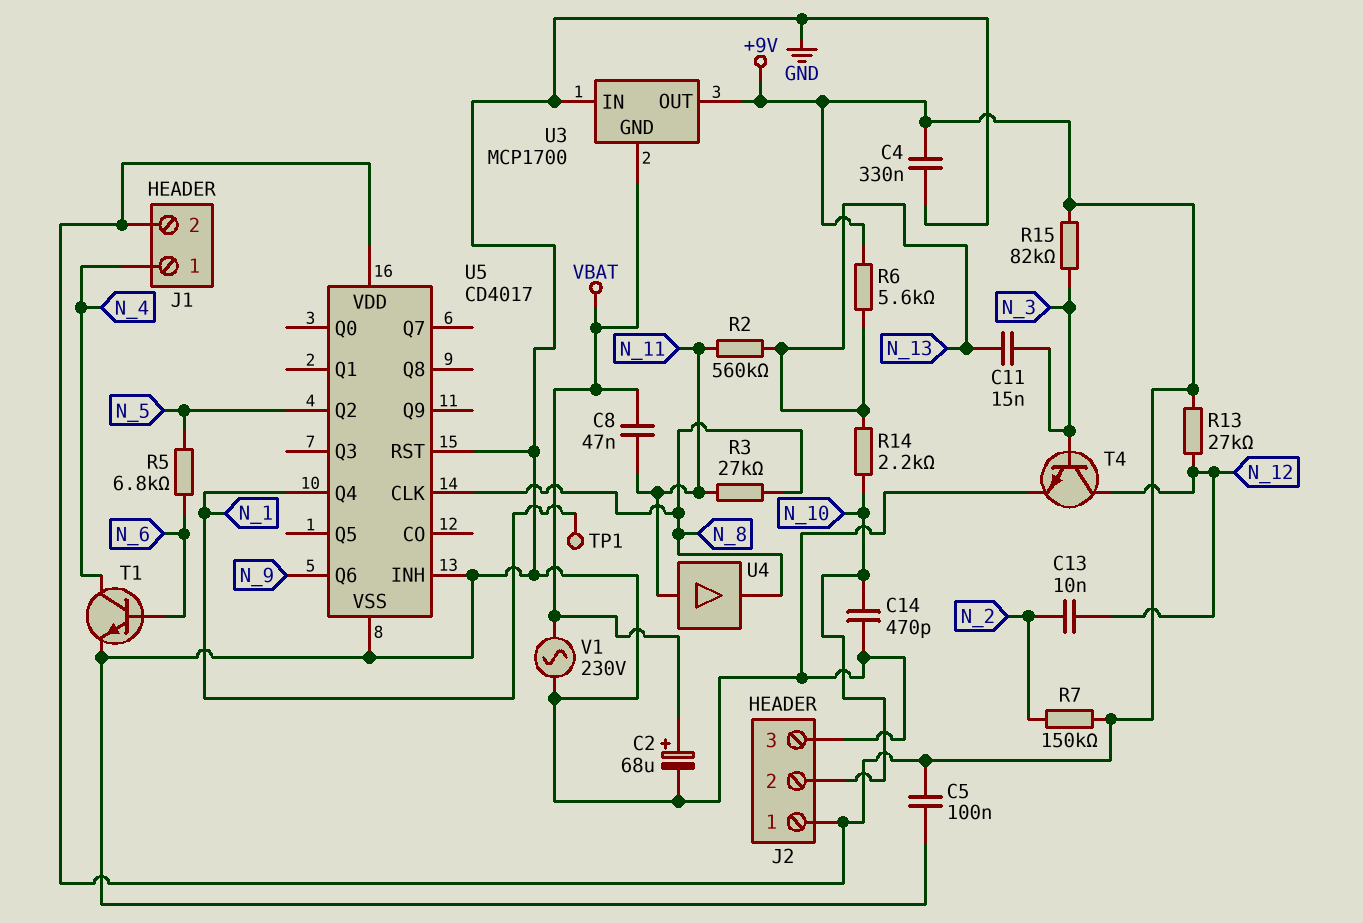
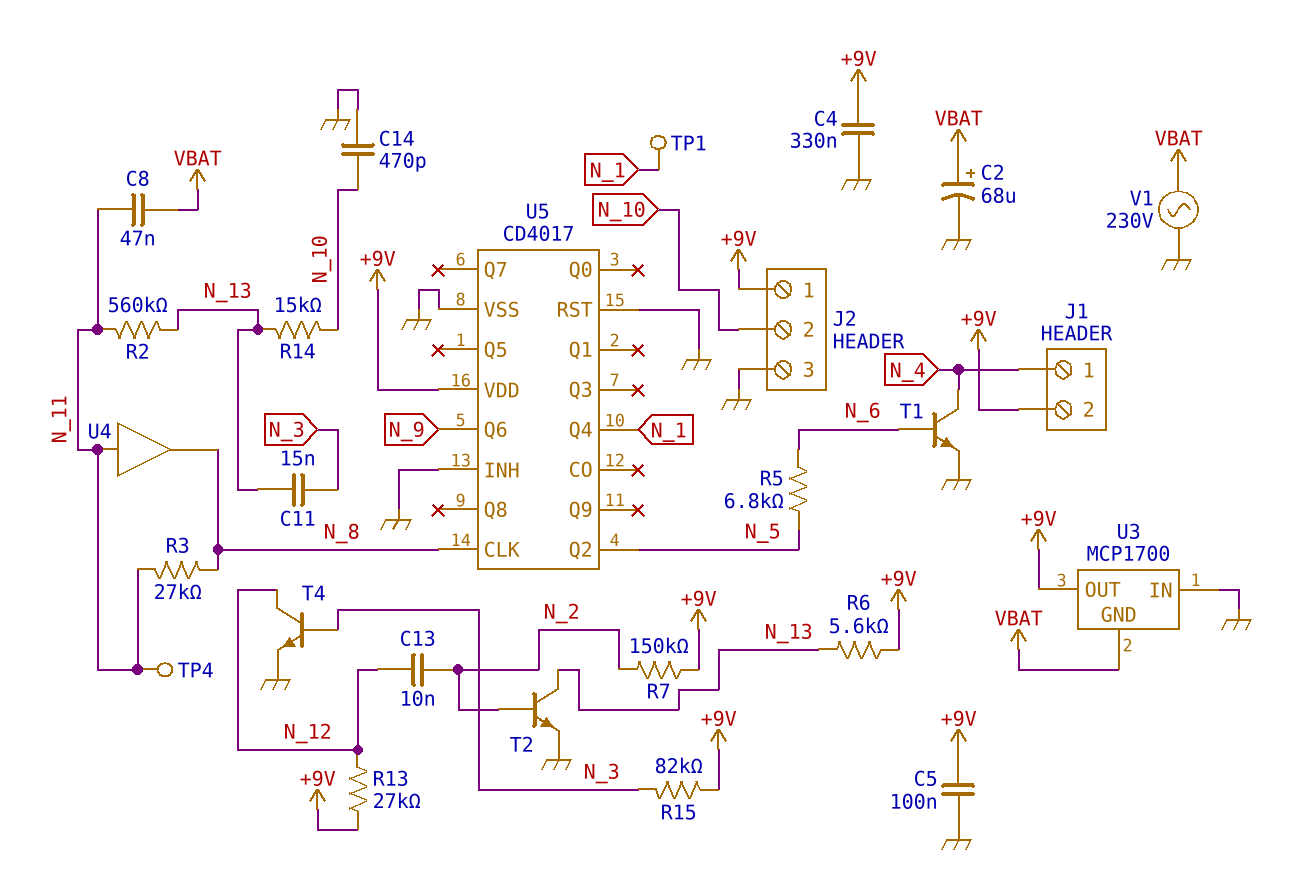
R14: 2.2k (N_10, N_13) -> 15k (N_10, N_13)
T2: none -> NPN (B N_2, C N_13, E GND)
TP4: none -> test point (N_11)

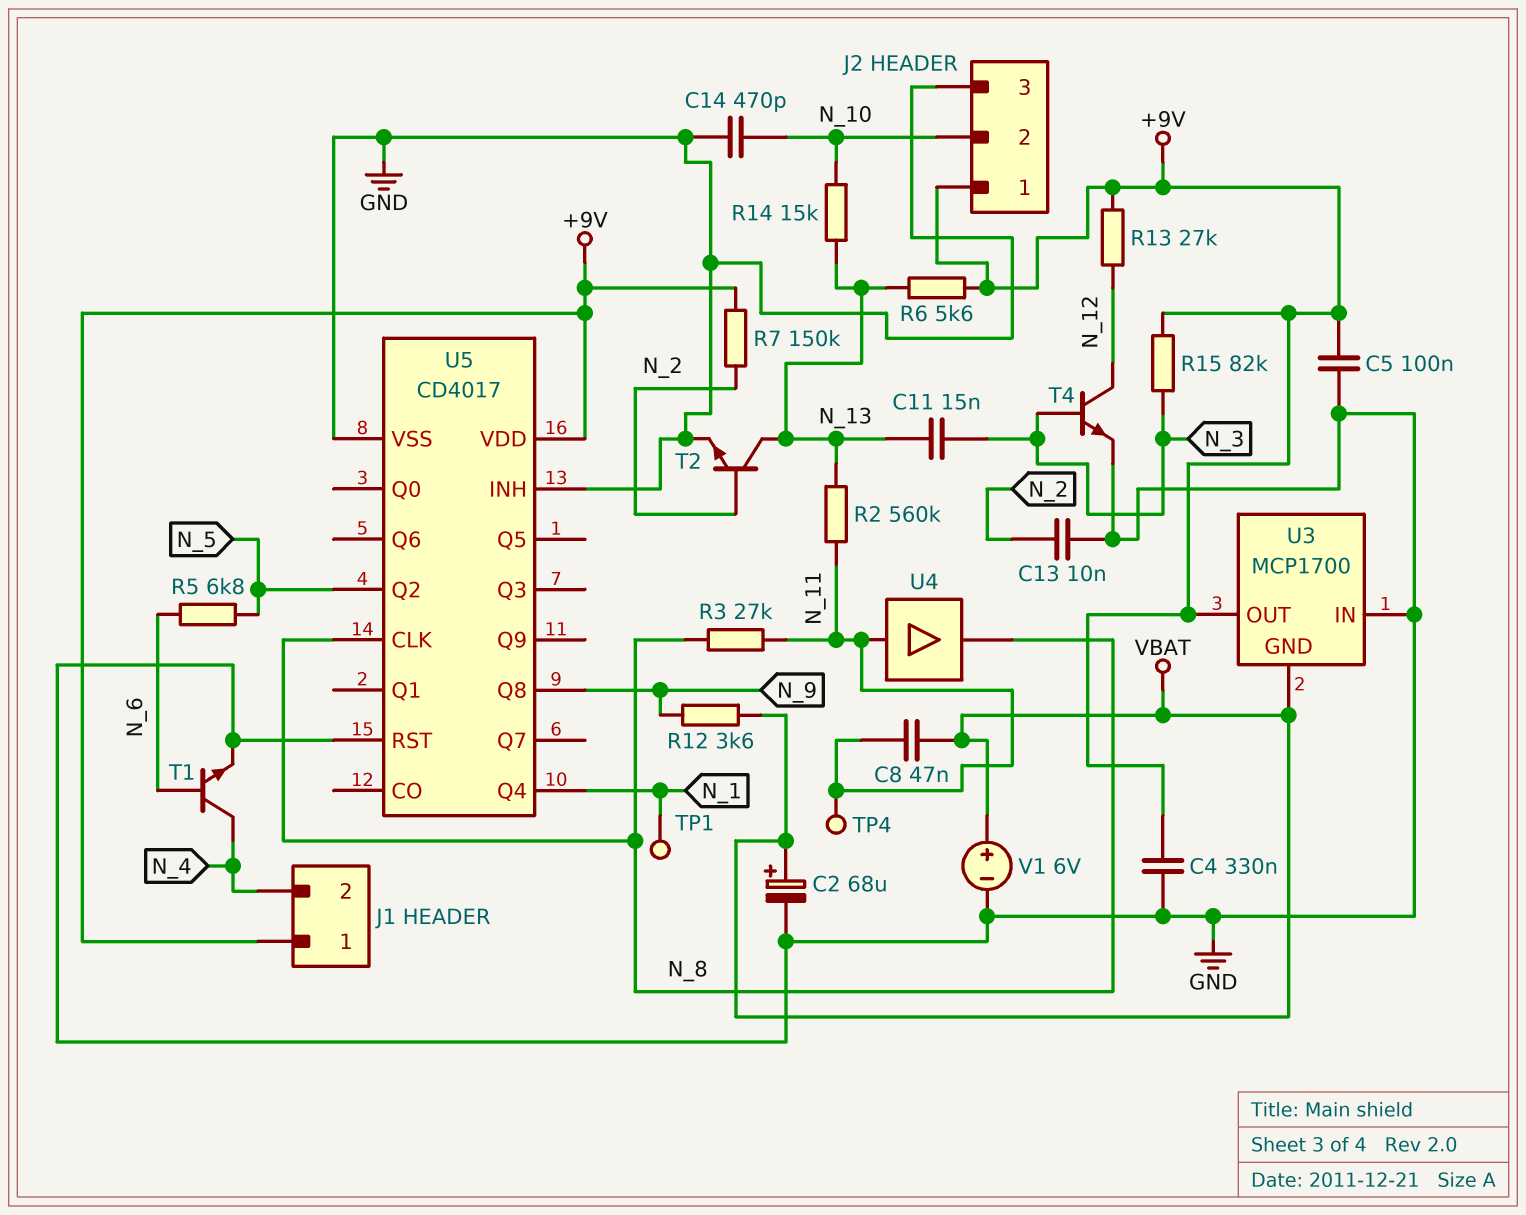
C13: 10nF (N_2, N_12) -> 10nF (GND, N_2)
J1 pin 1: N_4 -> +9V
J1 pin 2: +9V -> N_4
R12: none -> 3.6k (N_9, VBAT)
U5 pin Q6: N_9 -> none
U5 pin Q8: none -> N_9
V1: AC 230V (GND, VBAT) -> 6V (plus VBAT, minus GND)

